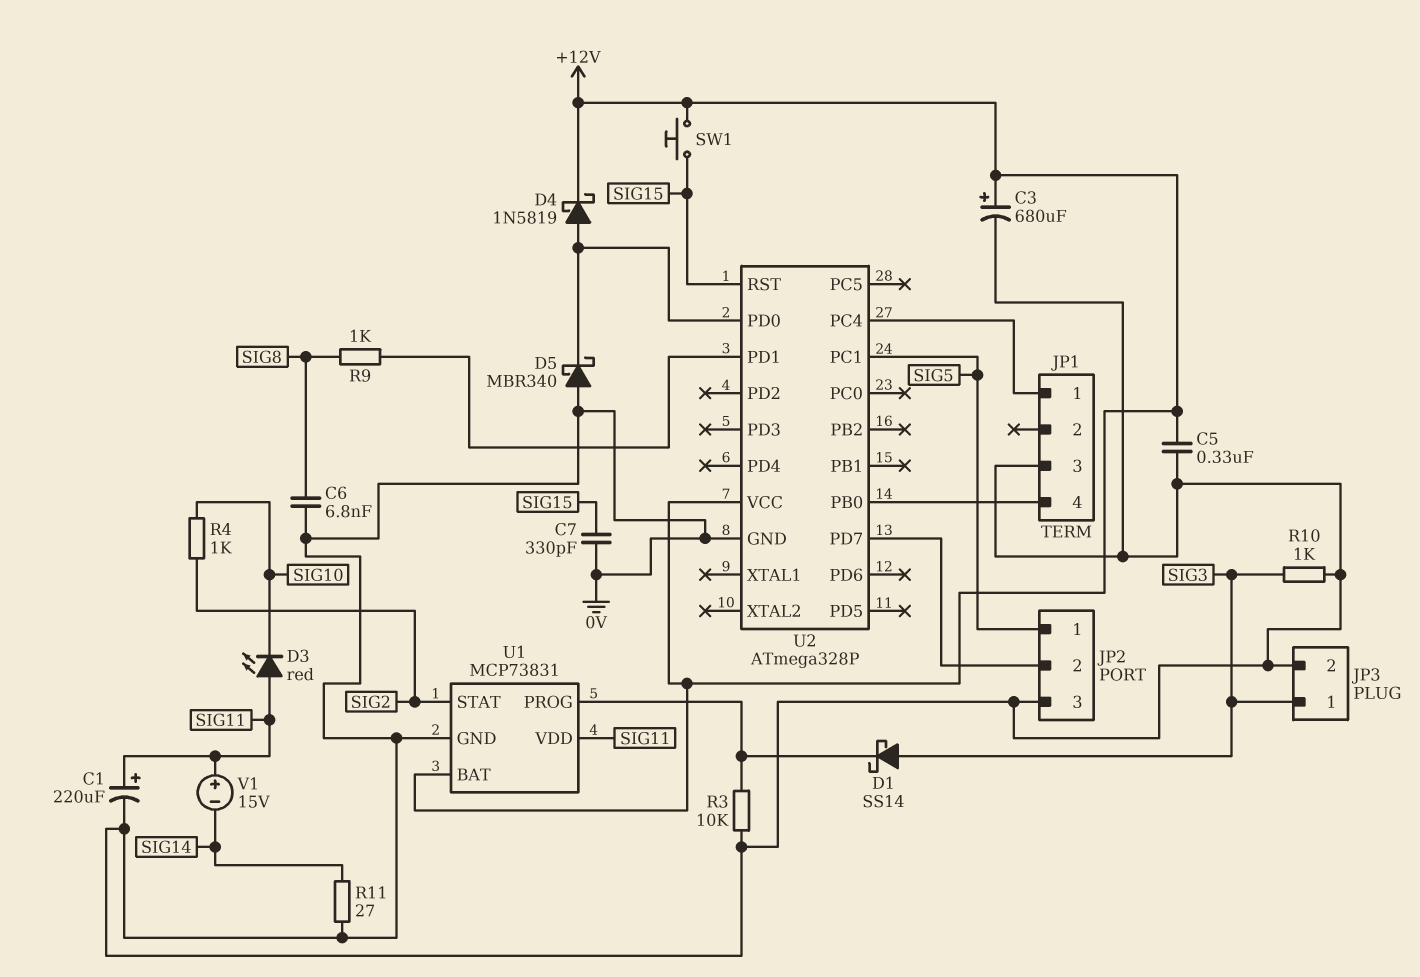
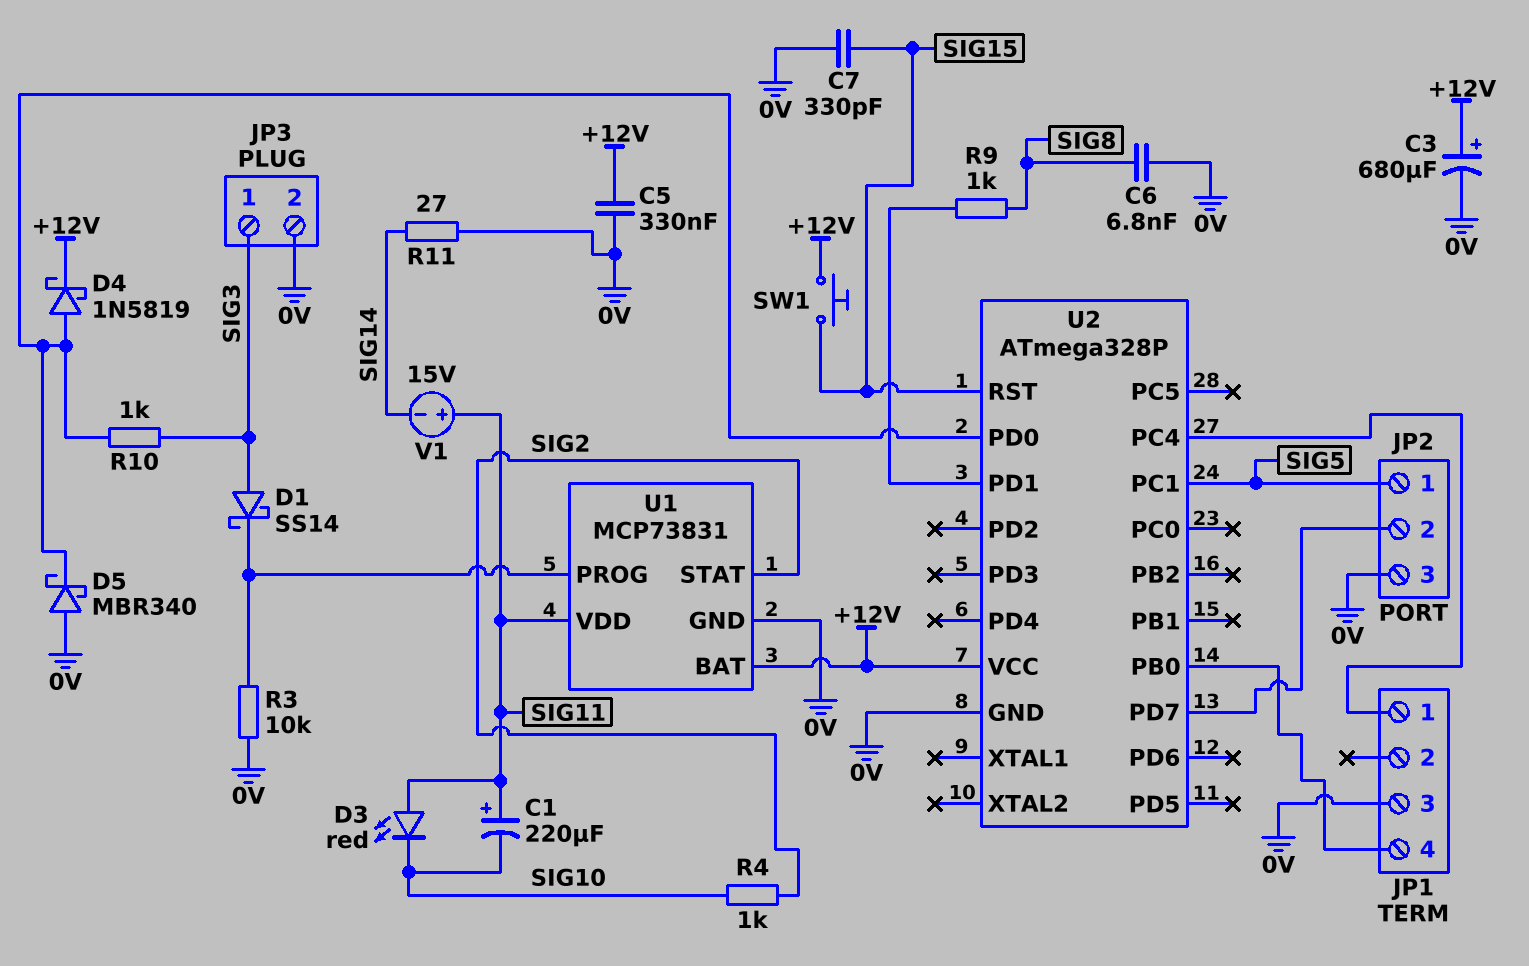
C1: 220uF (plus SIG11, minus 0V) -> 220uF (plus SIG11, minus SIG10)
R10: 1k (0V, SIG3) -> 1k (SIG3, U2/PD0)

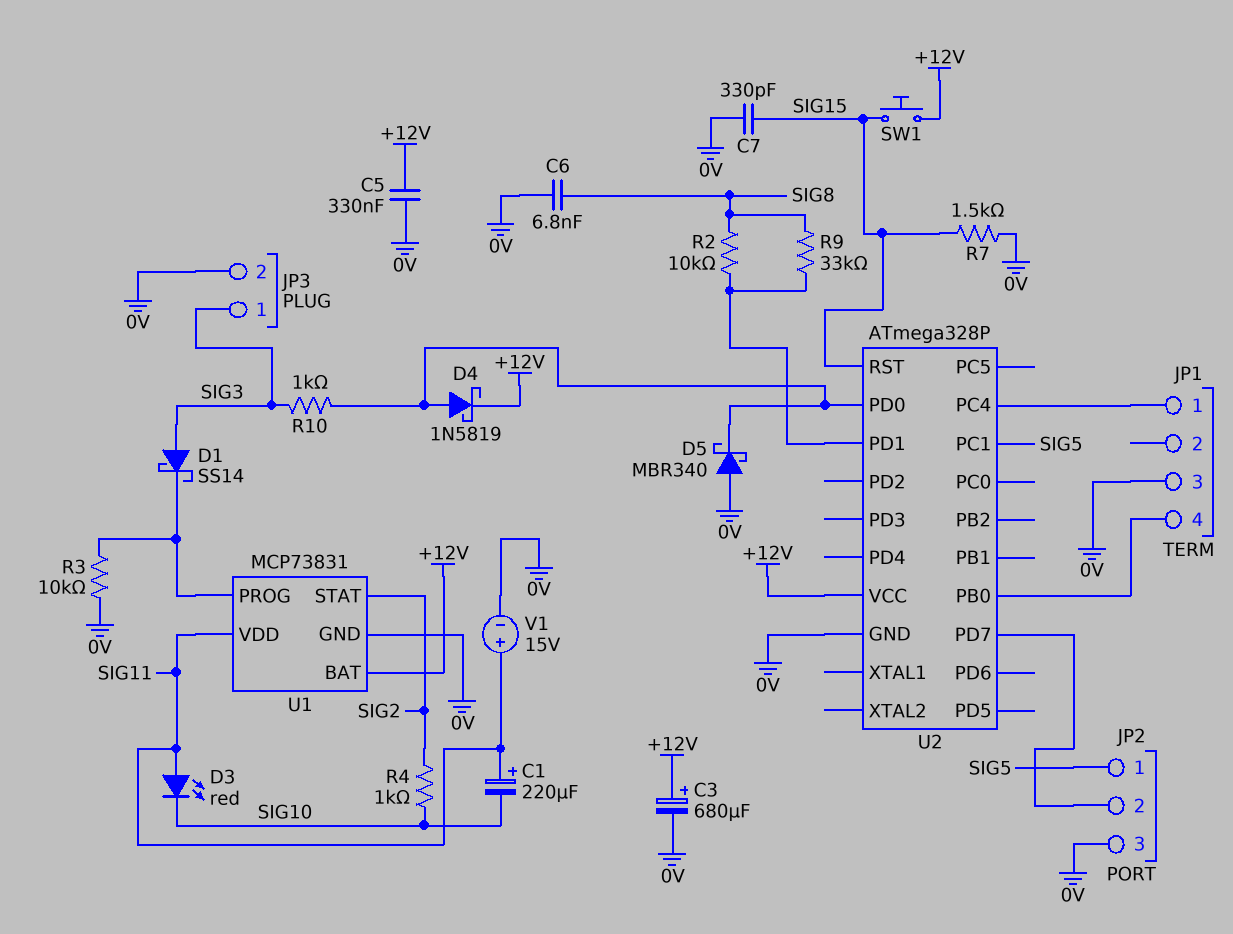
R2: none -> 10k (SIG8, U2/PD1)
R7: none -> 1.5k (0V, SIG15)
R9: 1k (SIG8, U2/PD1) -> 33k (SIG8, U2/PD1)
R11: 27 (0V, SIG14) -> none
V1: 15V (plus SIG11, minus SIG14) -> 15V (plus SIG11, minus 0V)

